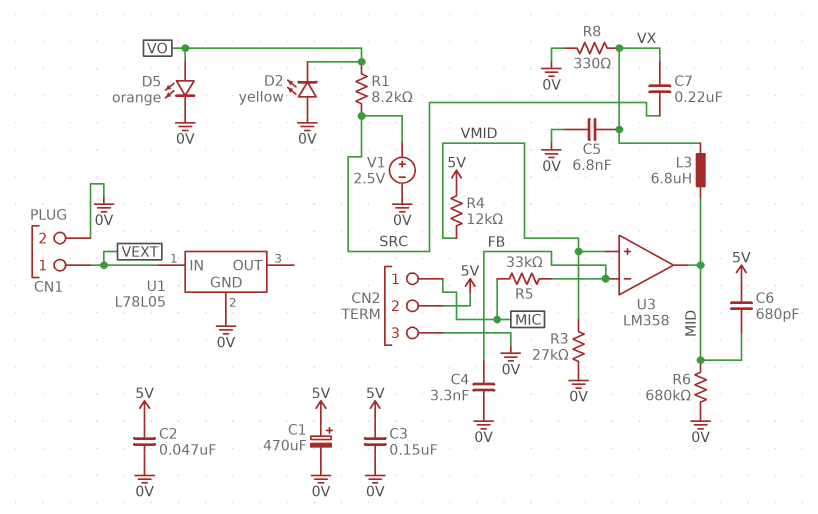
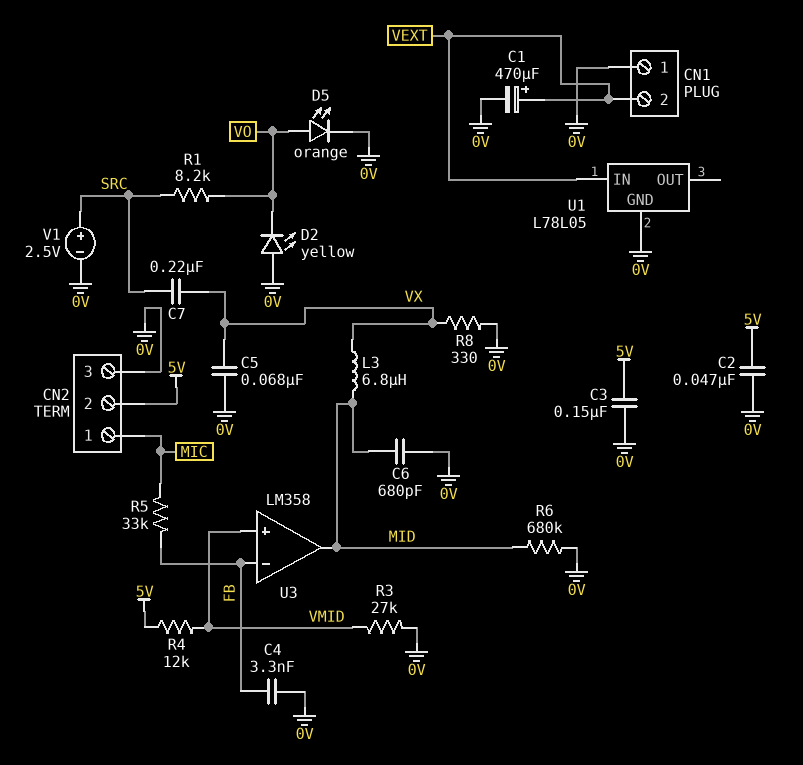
C1: 470uF (plus 5V, minus 0V) -> 470uF (plus VEXT, minus 0V)
C5: 6.8nF (0V, VX) -> 68nF (0V, VX)
C6: 680pF (5V, MID) -> 680pF (0V, MID)
CN1 pin 1: VEXT -> 0V
CN1 pin 2: 0V -> VEXT

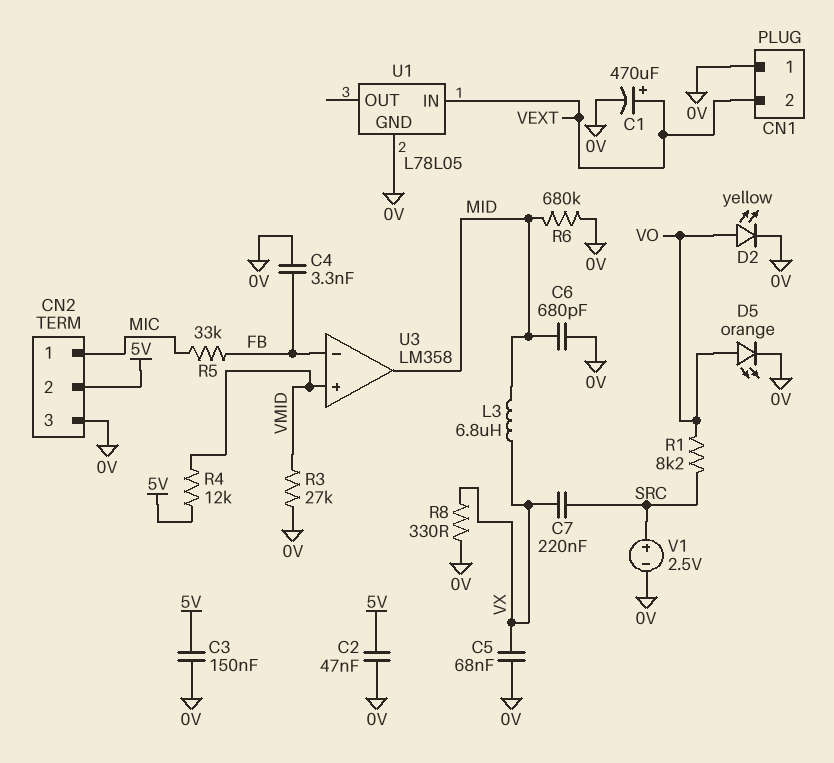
D2: LED yellow (A 0V, K VO) -> LED yellow (A VO, K 0V)

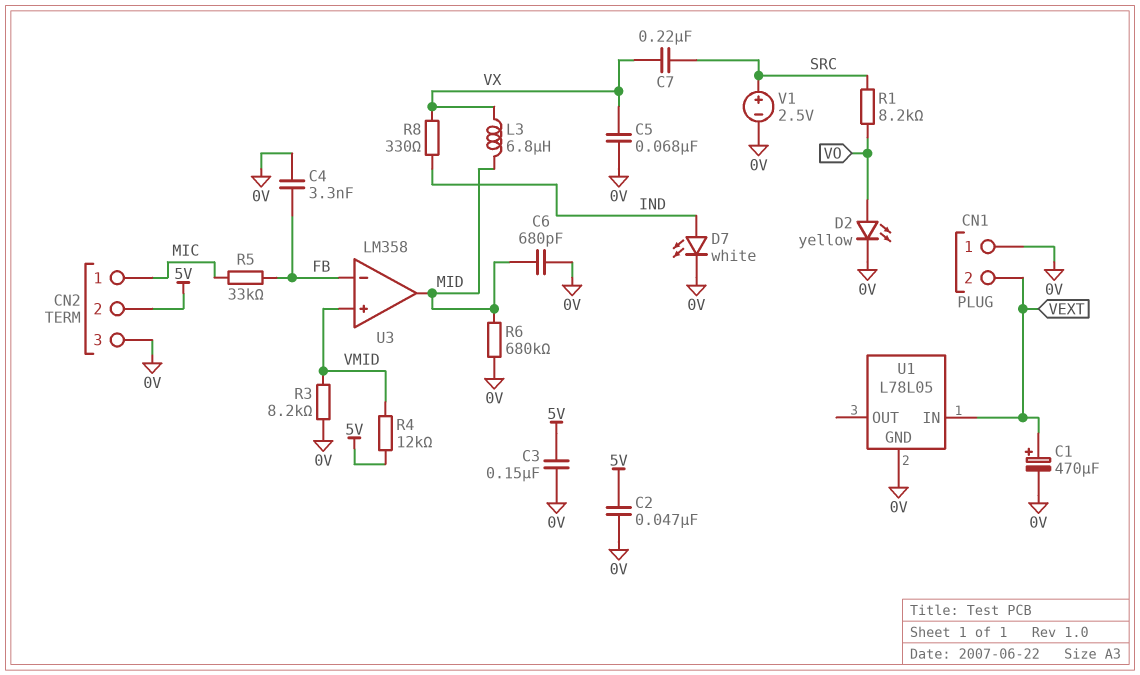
D5: LED orange (A VO, K 0V) -> none
D7: none -> LED white (A IND, K 0V)
R3: 27k (0V, VMID) -> 8.2k (0V, VMID)
R8: 330 (0V, VX) -> 330 (IND, VX)

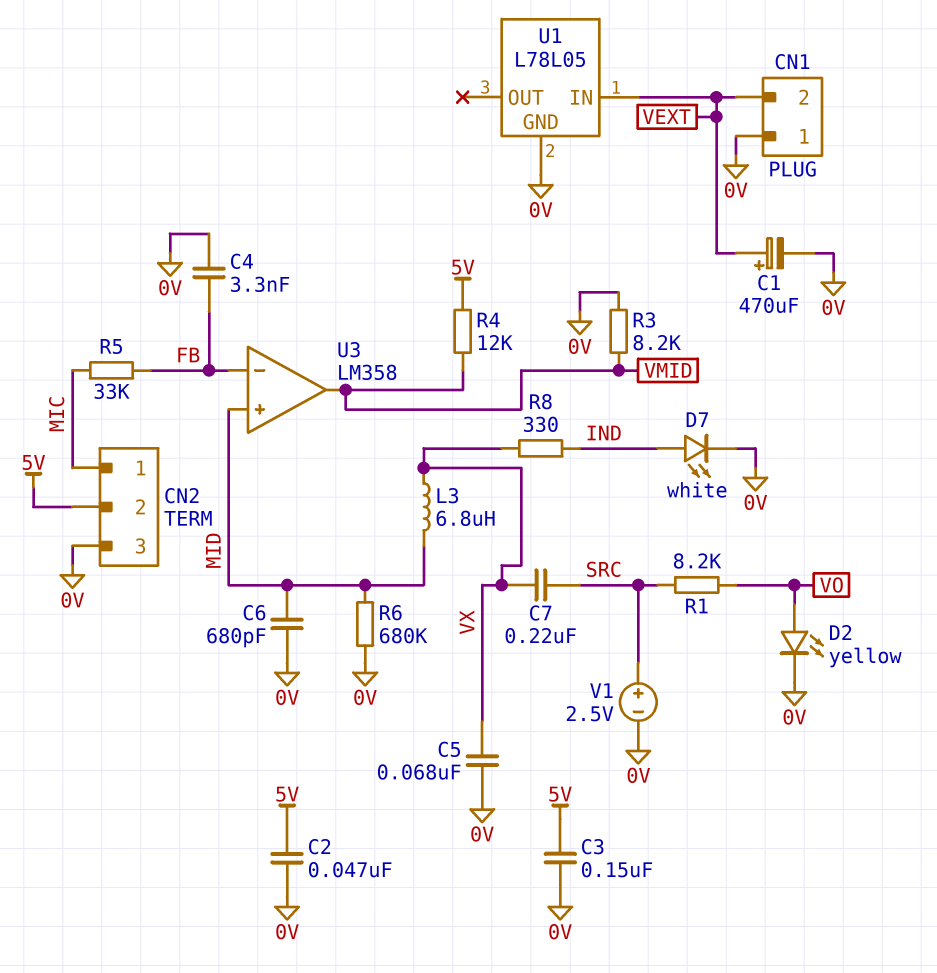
U3 pin in+: VMID -> MID
U3 pin out: MID -> VMID

